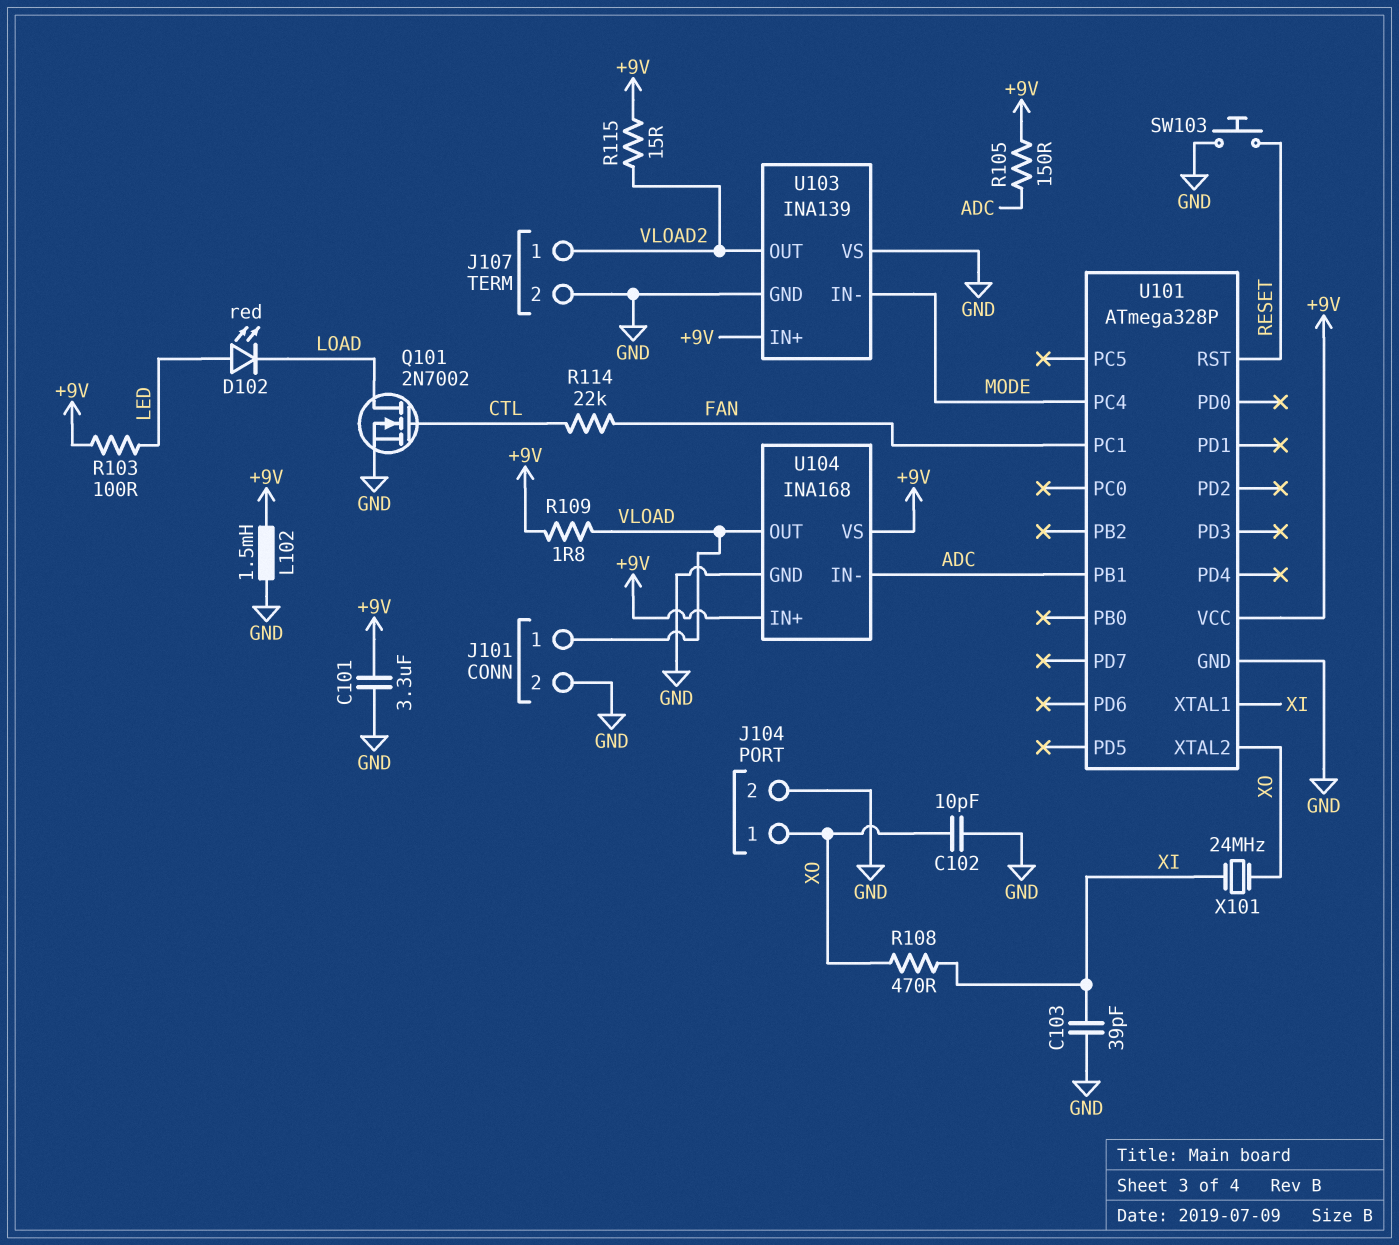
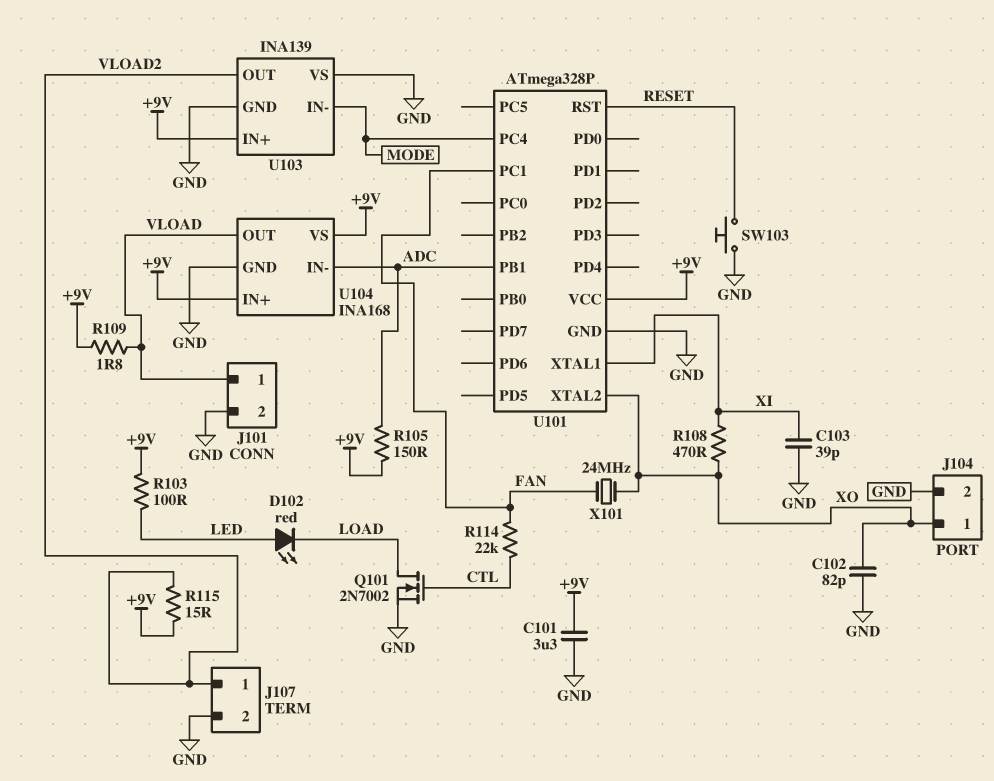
C102: 10pF (GND, XO) -> 82pF (GND, XO)
L102: 1.5mH (+9V, GND) -> none
X101: 24MHz (XI, XO) -> 24MHz (FAN, XO)

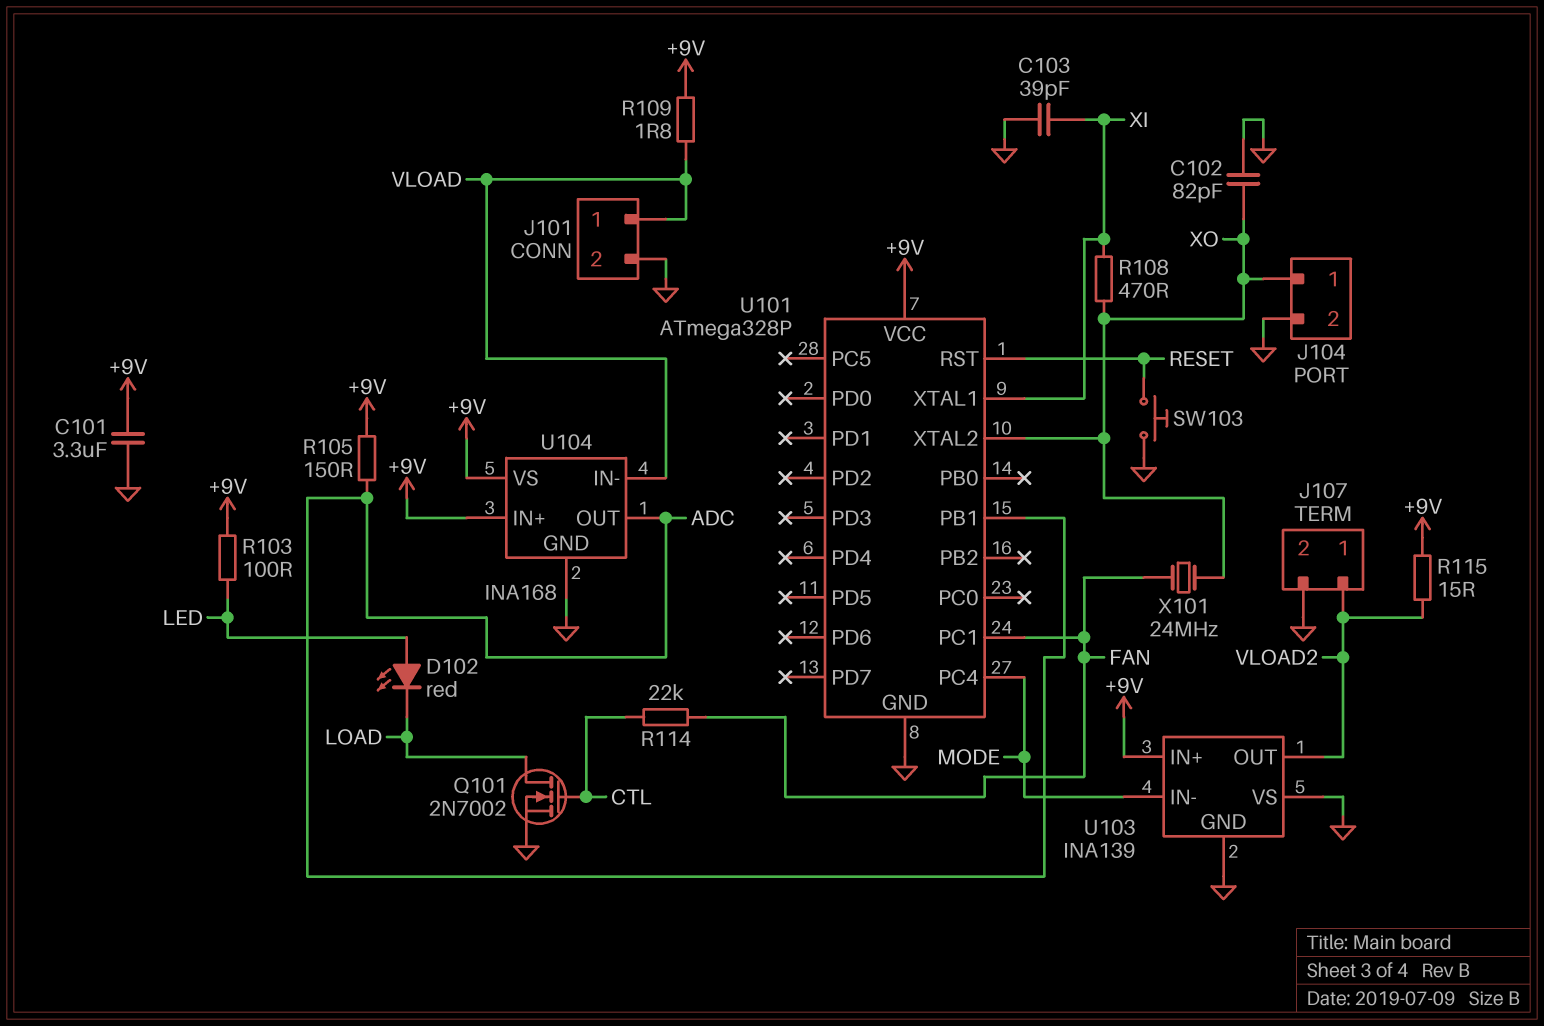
U104 pin IN-: ADC -> VLOAD
U104 pin OUT: VLOAD -> ADC

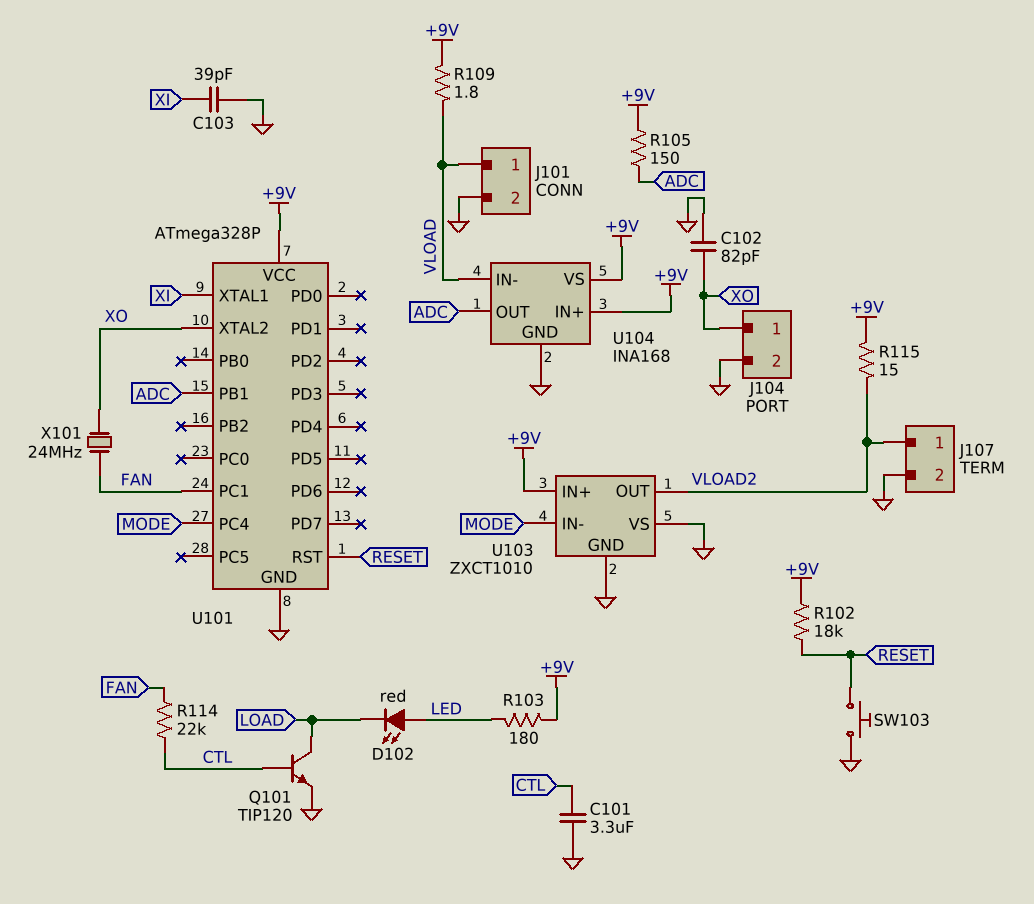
C101: 3.3uF (+9V, GND) -> 3.3uF (CTL, GND)
Q101: NMOS 2N7002 (G CTL, D LOAD, S GND) -> NPN TIP120 (B CTL, C LOAD, E GND)
R102: none -> 18k (+9V, RESET)
R103: 100 (+9V, LED) -> 180 (+9V, LED)
R108: 470 (XI, XO) -> none
U103: INA139 -> ZXCT1010

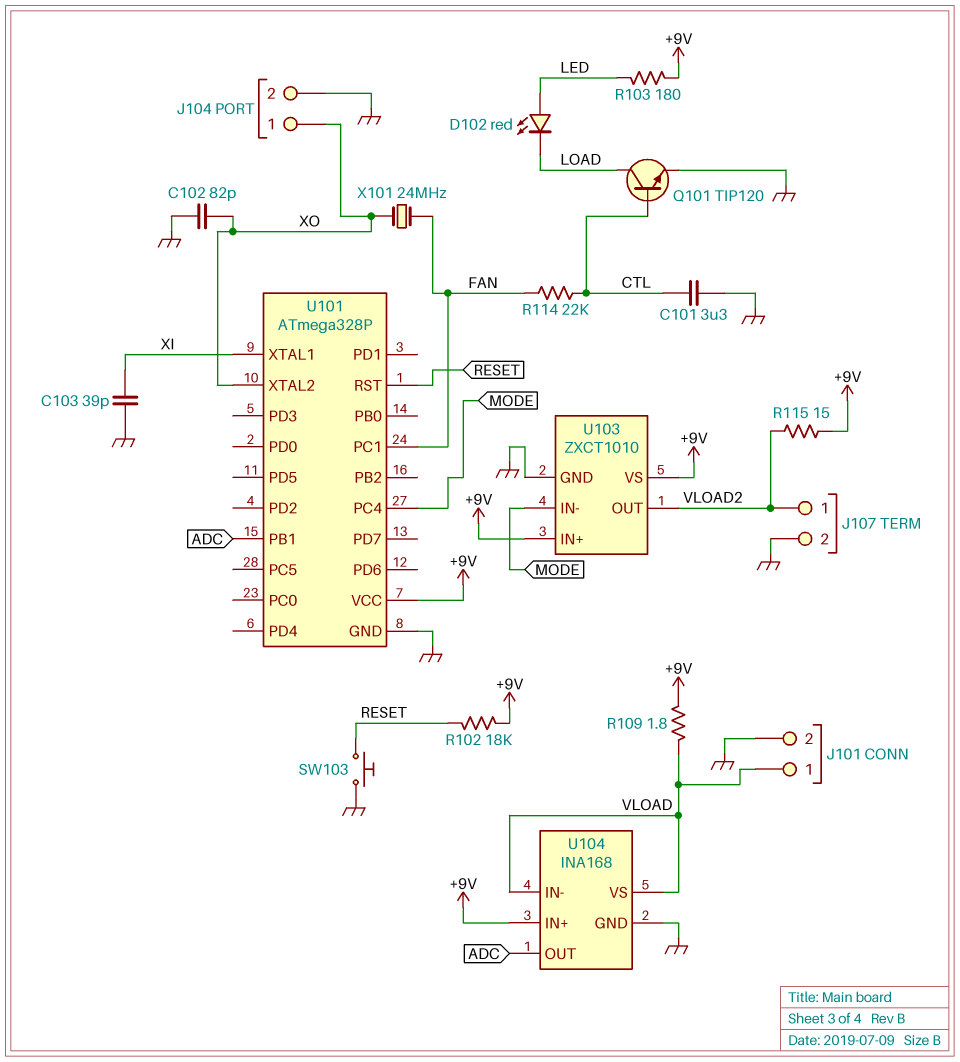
R105: 150 (+9V, ADC) -> none
U103 pin VS: GND -> +9V
U104 pin VS: +9V -> VLOAD

